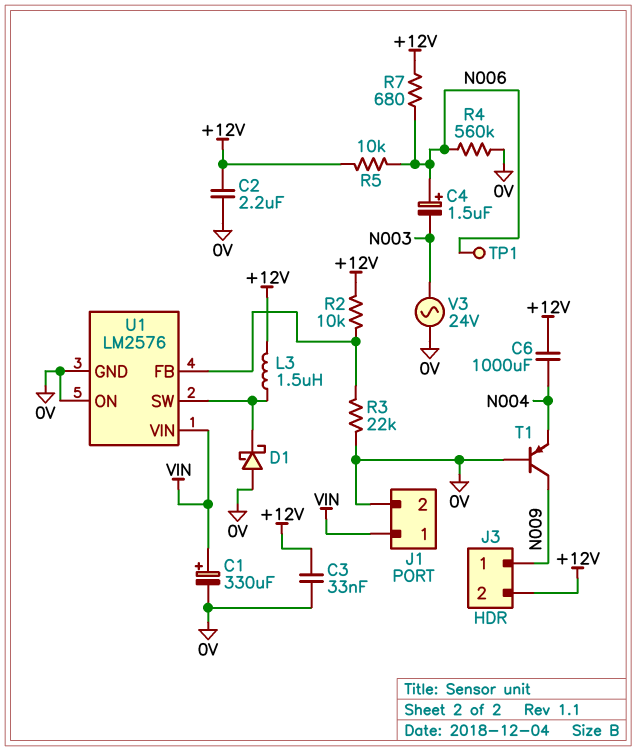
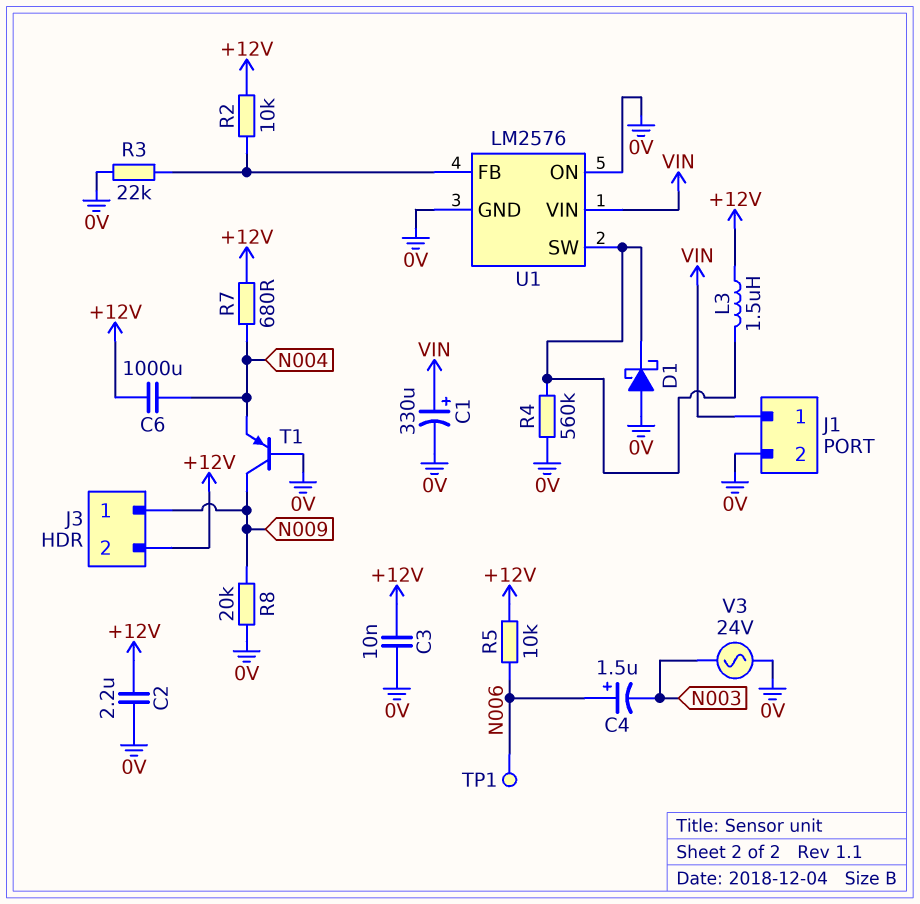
C3: 33nF (+12V, 0V) -> 10nF (+12V, 0V)
R4: 560k (0V, N006) -> 560k (0V, U1/SW)
R7: 680 (+12V, N006) -> 680 (+12V, N004)
R8: none -> 20k (0V, N009)

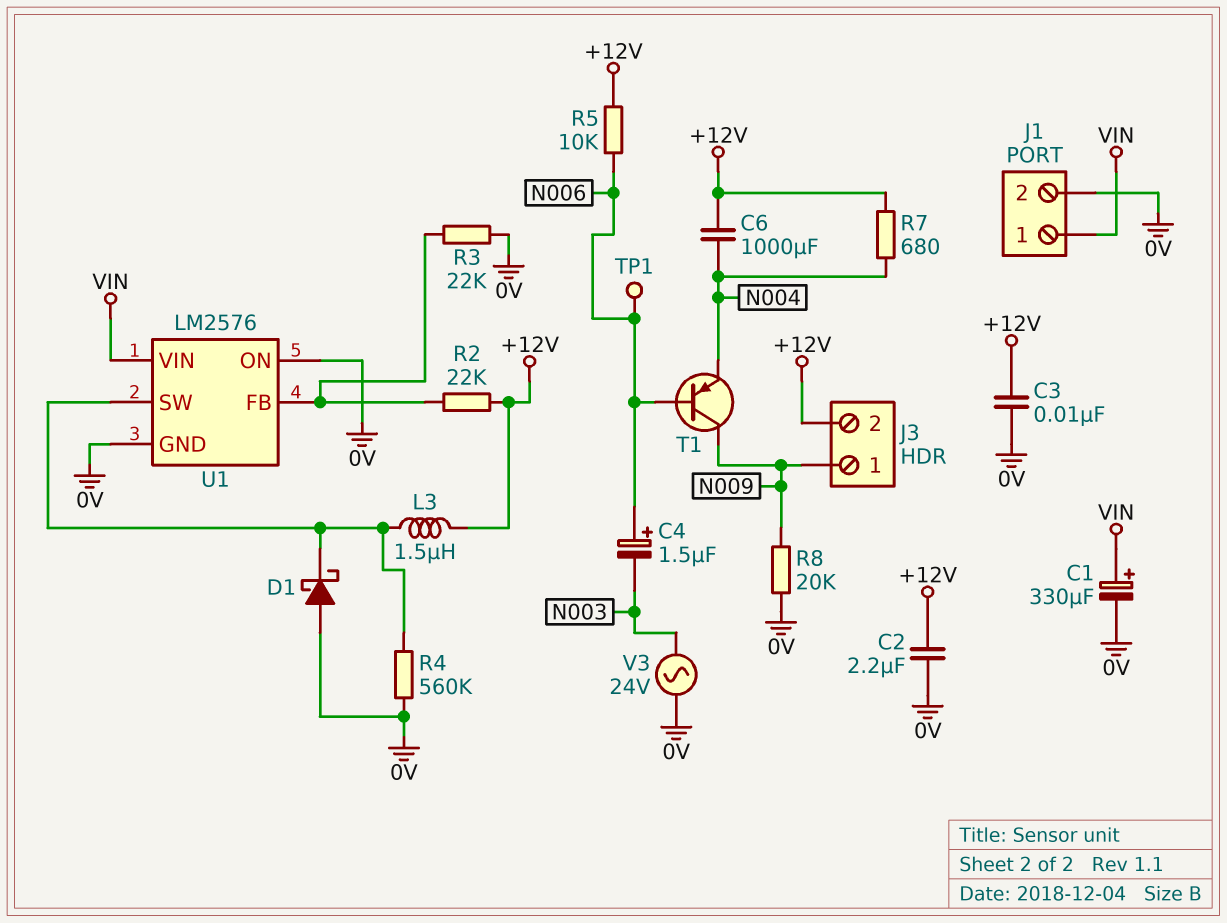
R2: 10k (+12V, U1/FB) -> 22k (+12V, U1/FB)
T1: PNP (B 0V, C N009, E N004) -> PNP (B N006, C N009, E N004)

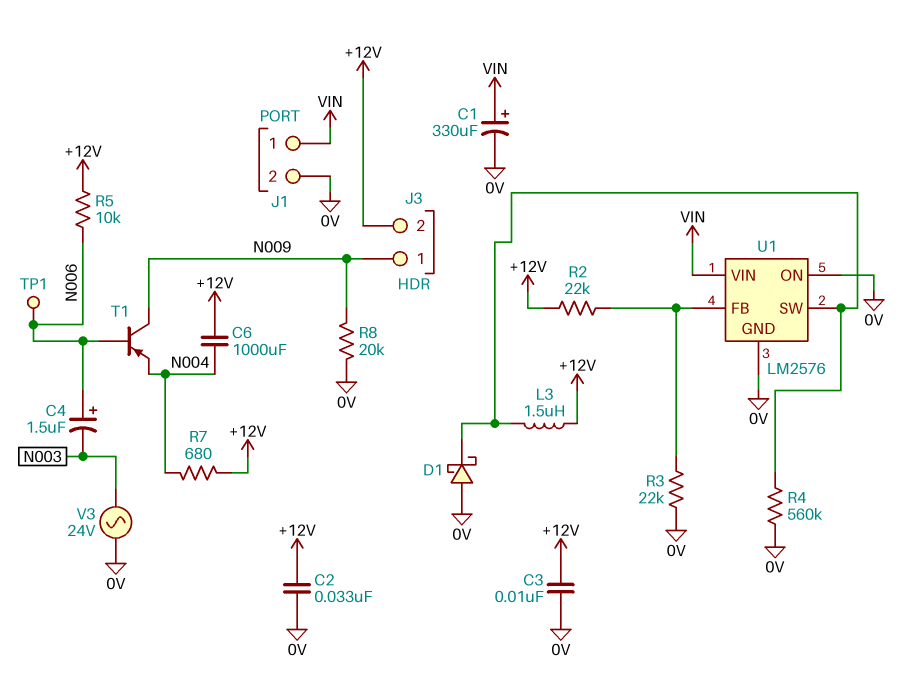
C2: 2.2uF (+12V, 0V) -> 33nF (+12V, 0V)

